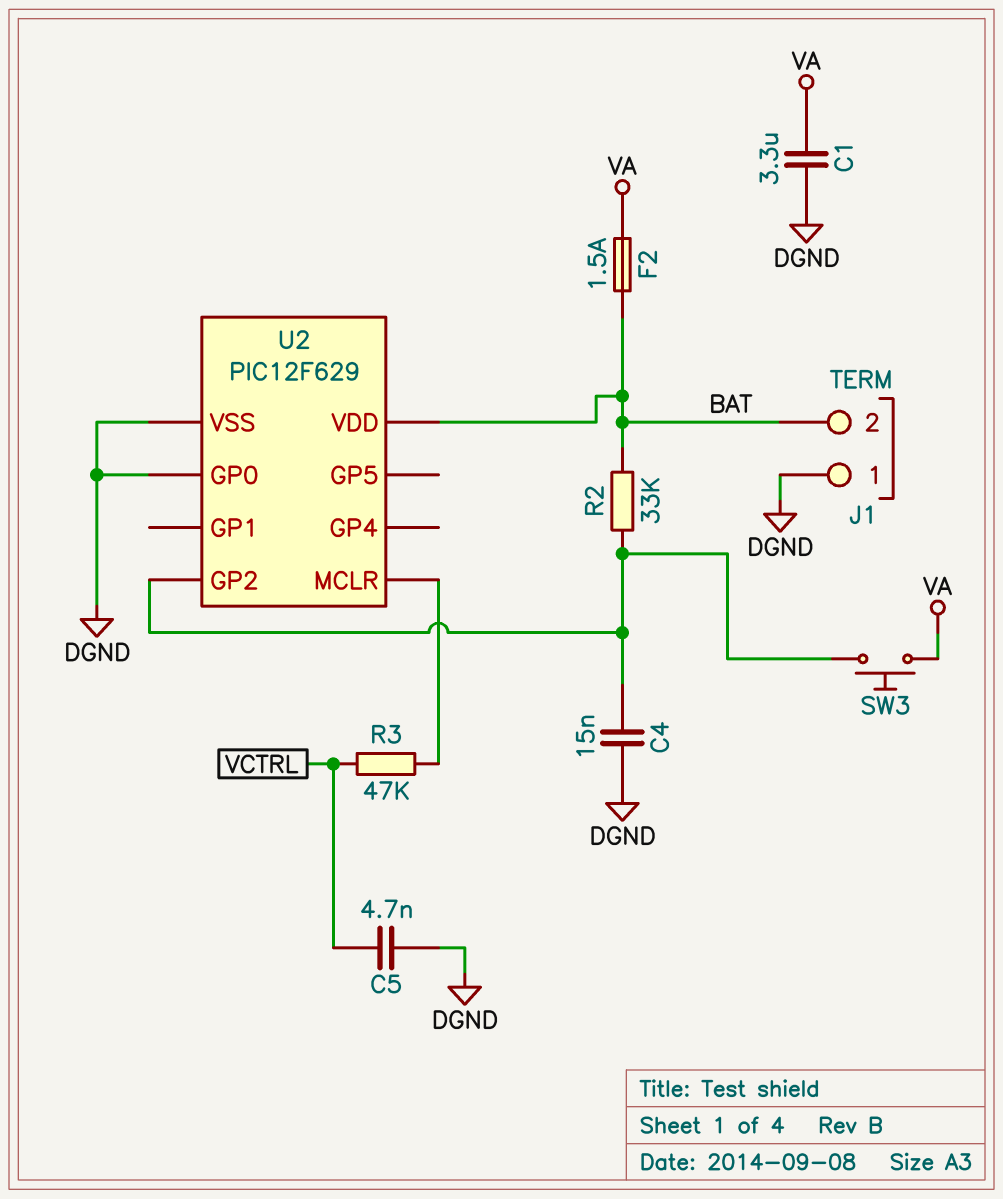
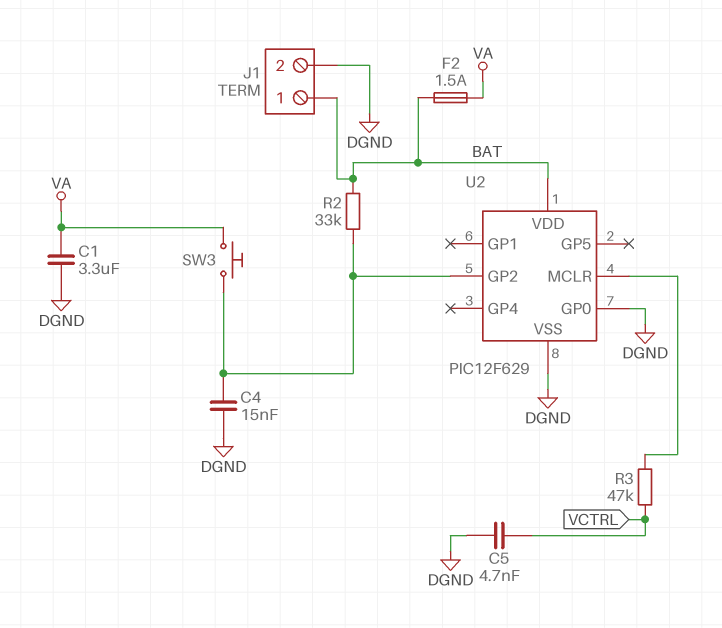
J1 pin 1: DGND -> BAT
J1 pin 2: BAT -> DGND

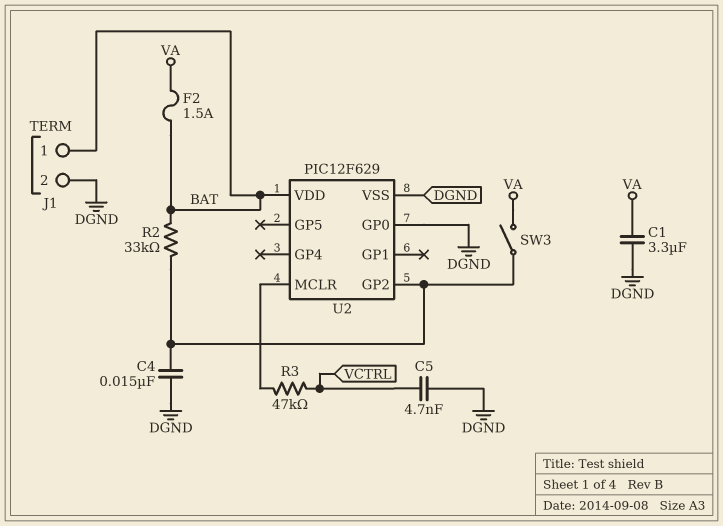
SW3: button (U2/GP2, VA) -> switch (U2/GP2, VA)

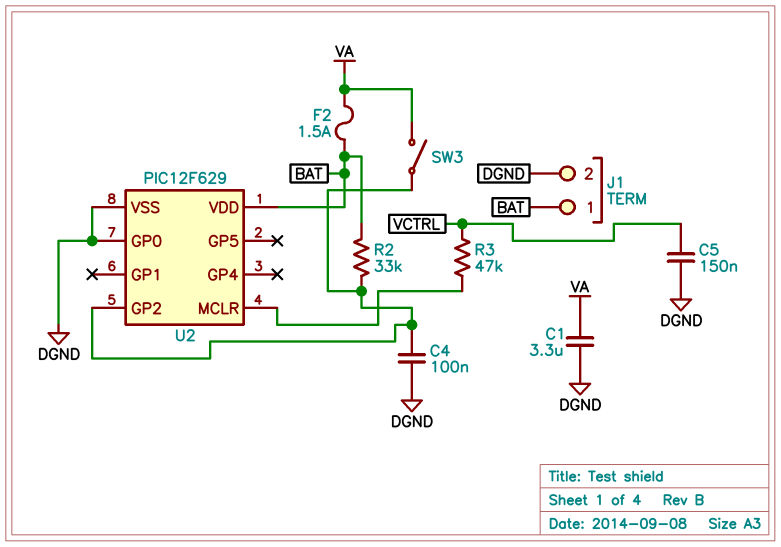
C4: 15nF (DGND, U2/GP2) -> 100nF (DGND, U2/GP2)
C5: 4.7nF (DGND, VCTRL) -> 150nF (DGND, VCTRL)

